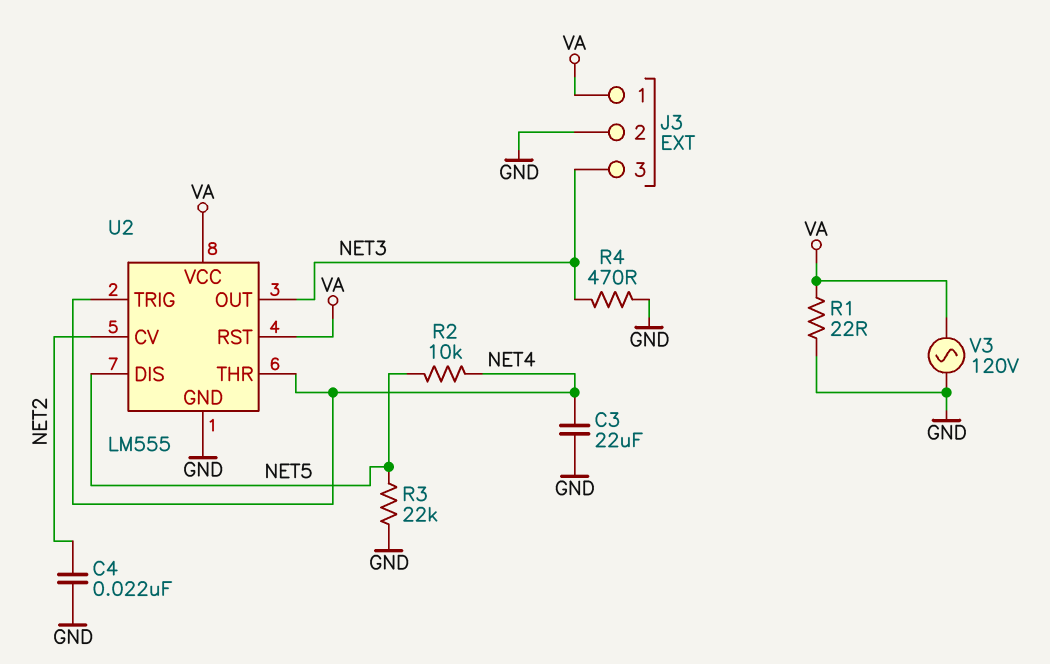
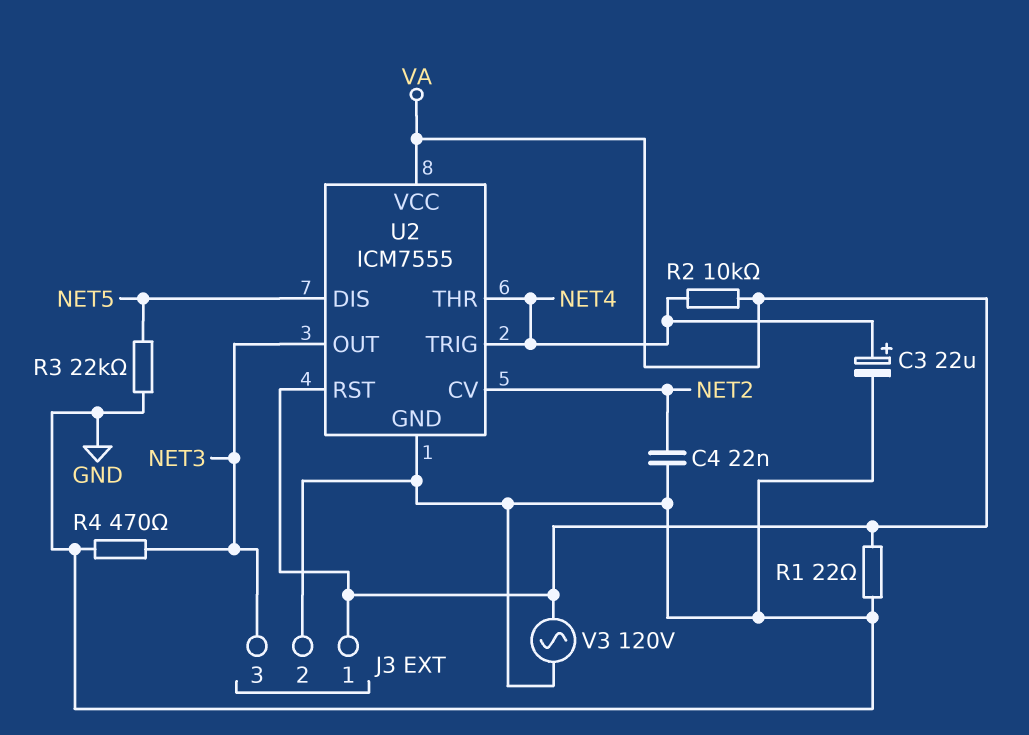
C3: 22uF (GND, NET4) -> 22uF (plus NET4, minus GND)
R2: 10k (NET4, NET5) -> 10k (NET4, VA)
U2: LM555 -> ICM7555

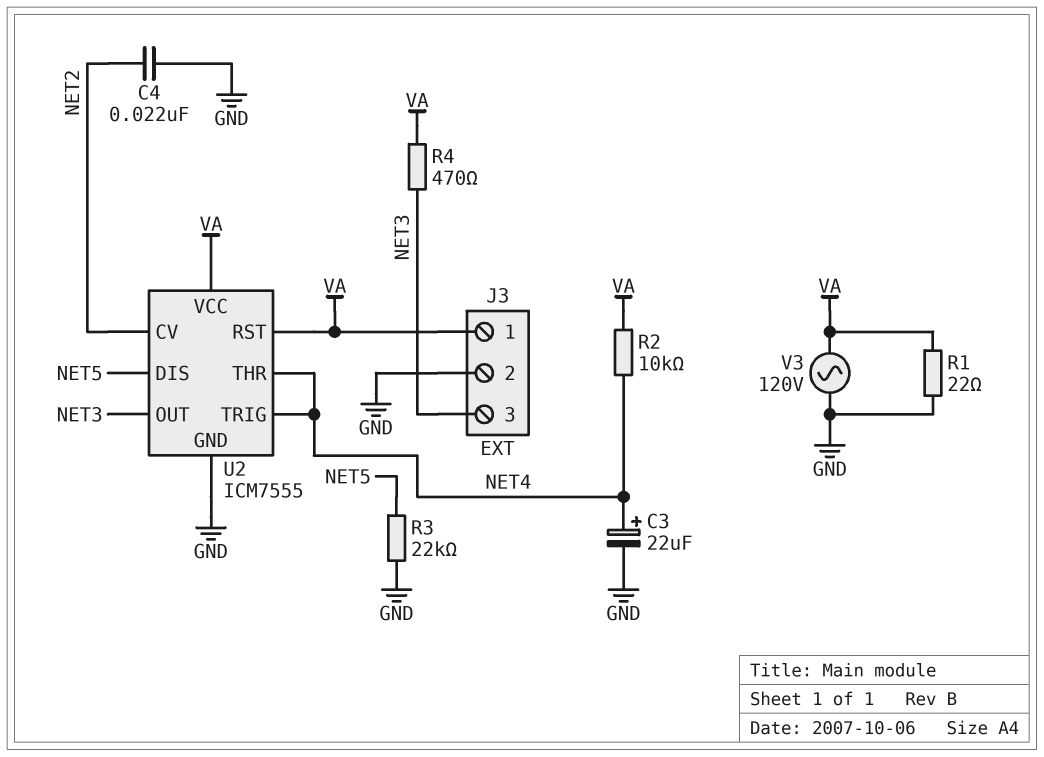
R4: 470 (GND, NET3) -> 470 (NET3, VA)

